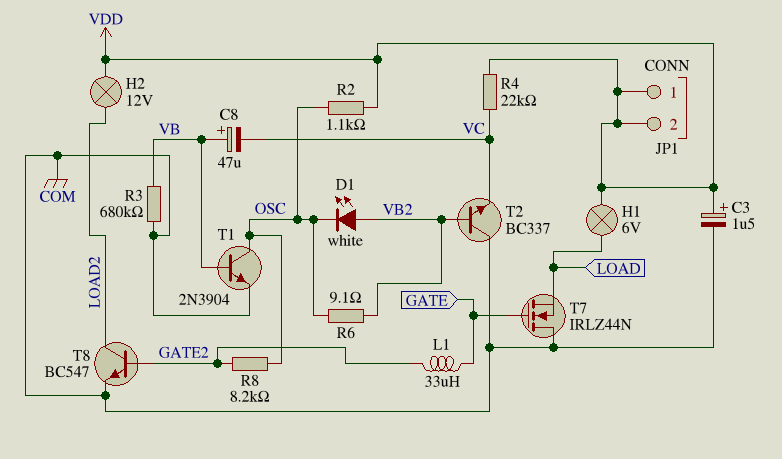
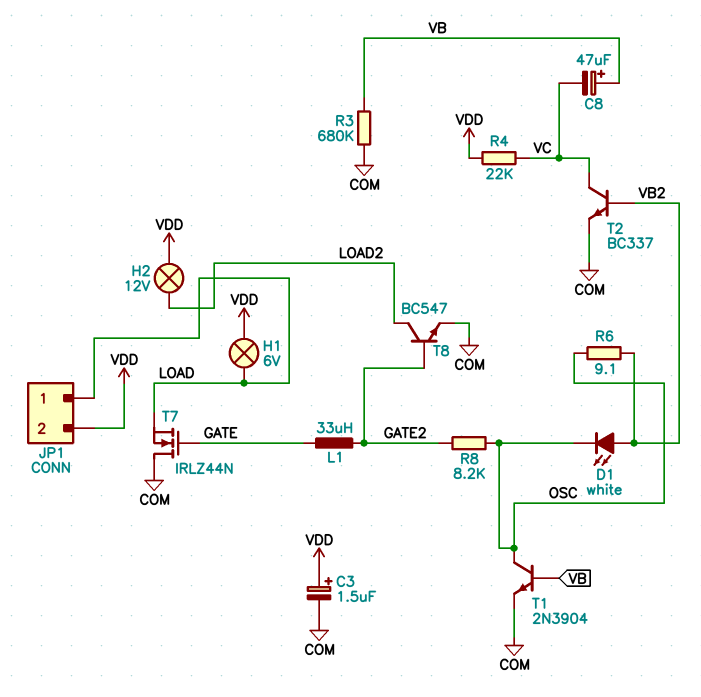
JP1 pin 1: VDD -> LOAD
R2: 1.1k (OSC, VDD) -> none
T2: NPN BC337 (B VB2, C COM, E VC) -> NPN BC337 (B VB2, C VC, E COM)

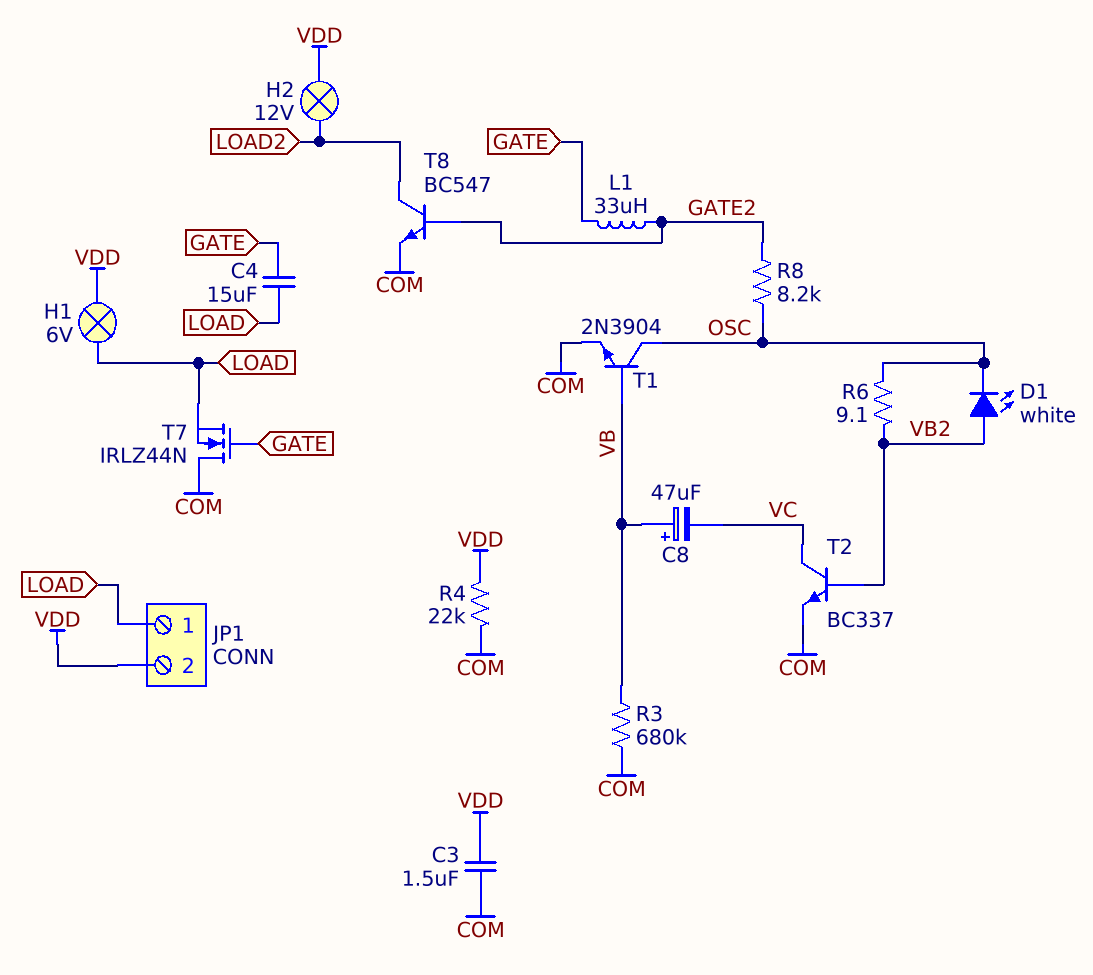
C3: 1.5uF (plus VDD, minus COM) -> 1.5uF (COM, VDD)
C4: none -> 15uF (GATE, LOAD)
R4: 22k (VC, VDD) -> 22k (COM, VDD)

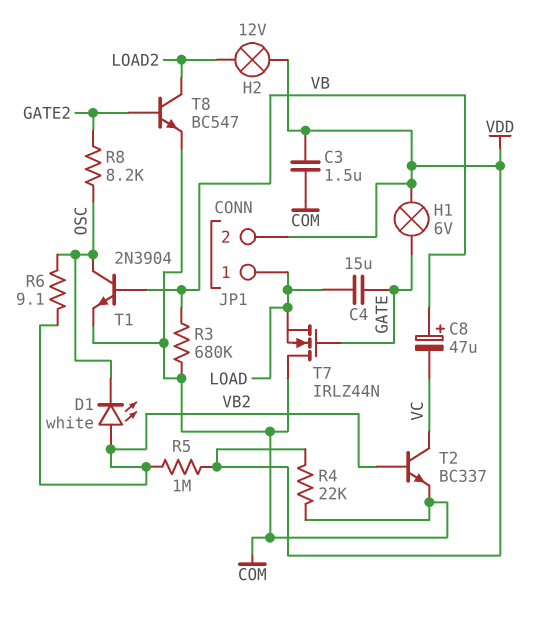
H1: lamp 6V (LOAD, VDD) -> lamp 6V (GATE, VDD)
L1: 33uH (GATE, GATE2) -> none
R5: none -> 1M (VB2, VDD)

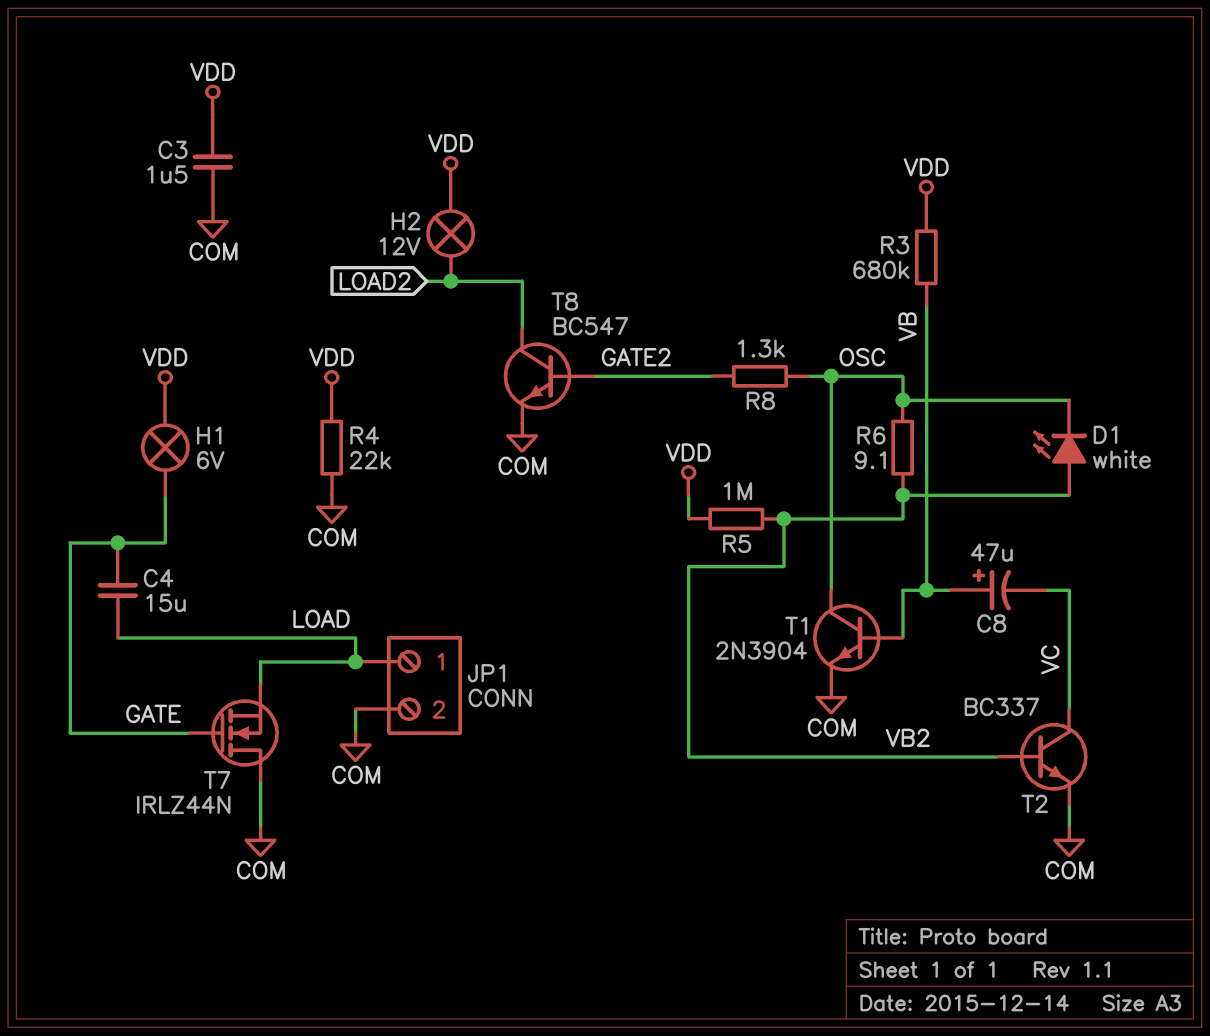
JP1 pin 2: VDD -> COM
R3: 680k (COM, VB) -> 680k (VB, VDD)
R8: 8.2k (GATE2, OSC) -> 1.3k (GATE2, OSC)

